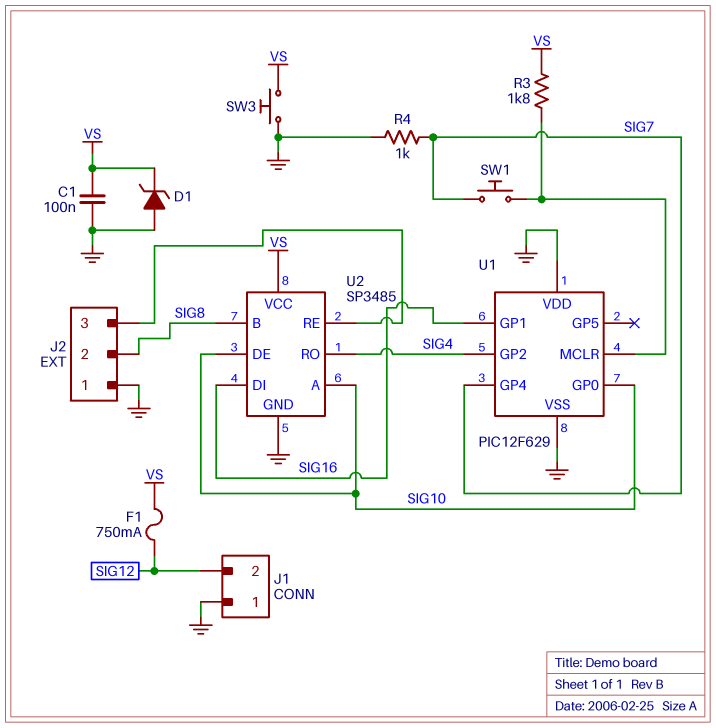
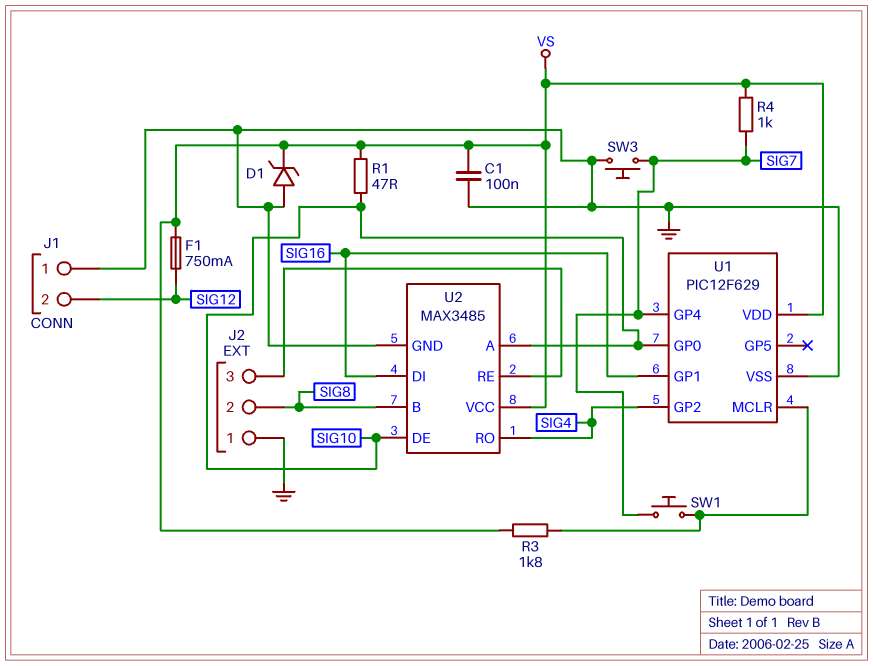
R1: none -> 47 (SIG10, VS)
R4: 1k (GND, SIG7) -> 1k (SIG7, VS)
SW3: button (GND, VS) -> button (GND, SIG7)
U1 pin VDD: GND -> VS
U2: SP3485 -> MAX3485

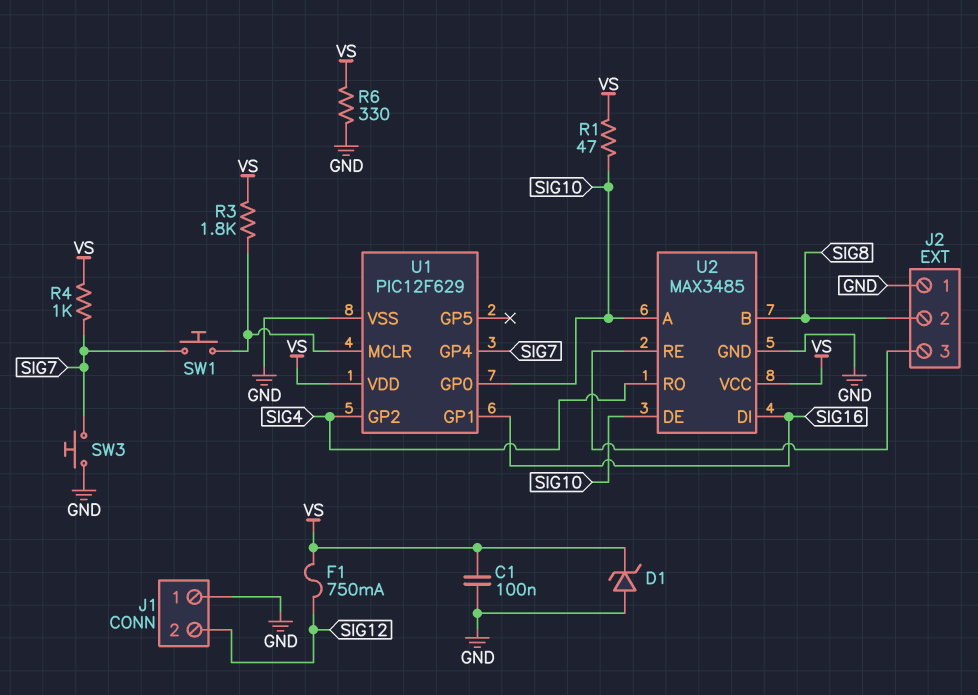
R6: none -> 330 (GND, VS)

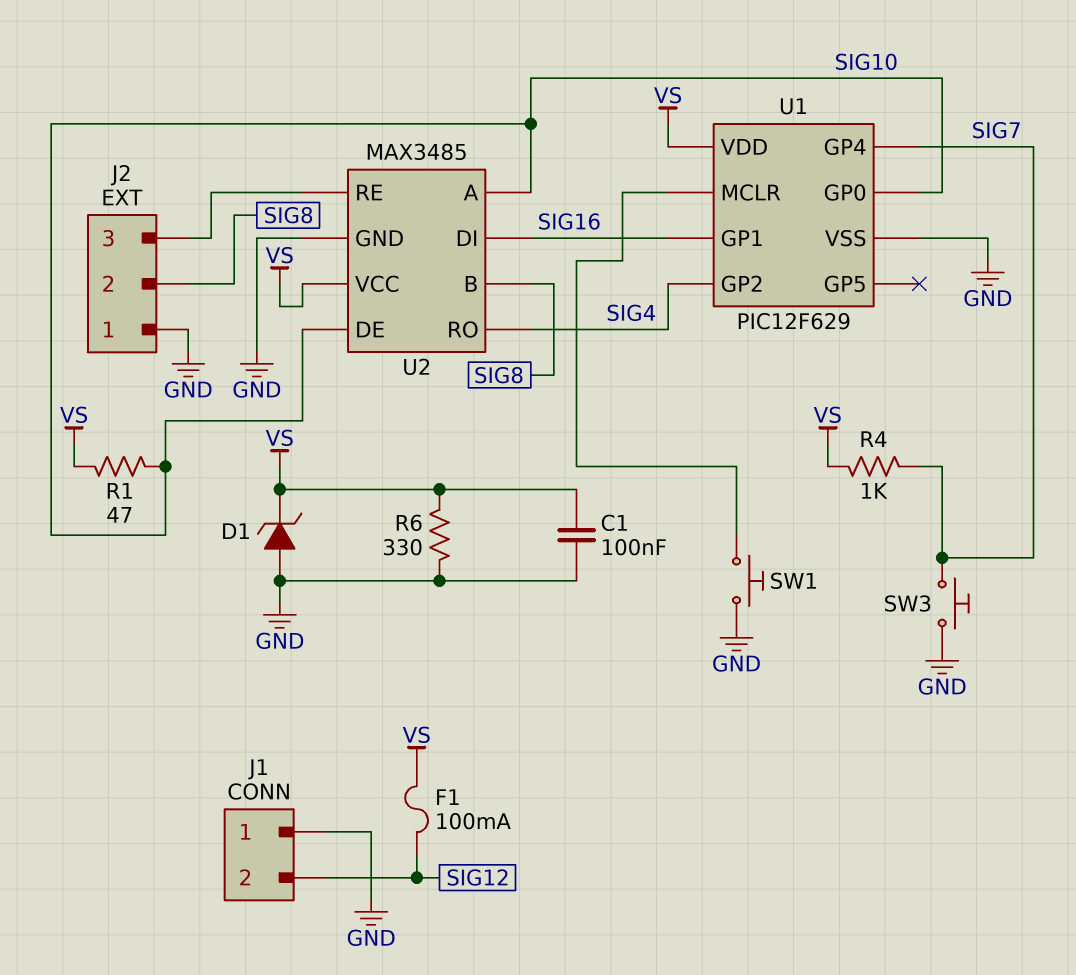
F1: 750mA (SIG12, VS) -> 100mA (SIG12, VS)
R3: 1.8k (U1/MCLR, VS) -> none
SW1: button (SIG7, U1/MCLR) -> button (GND, U1/MCLR)

